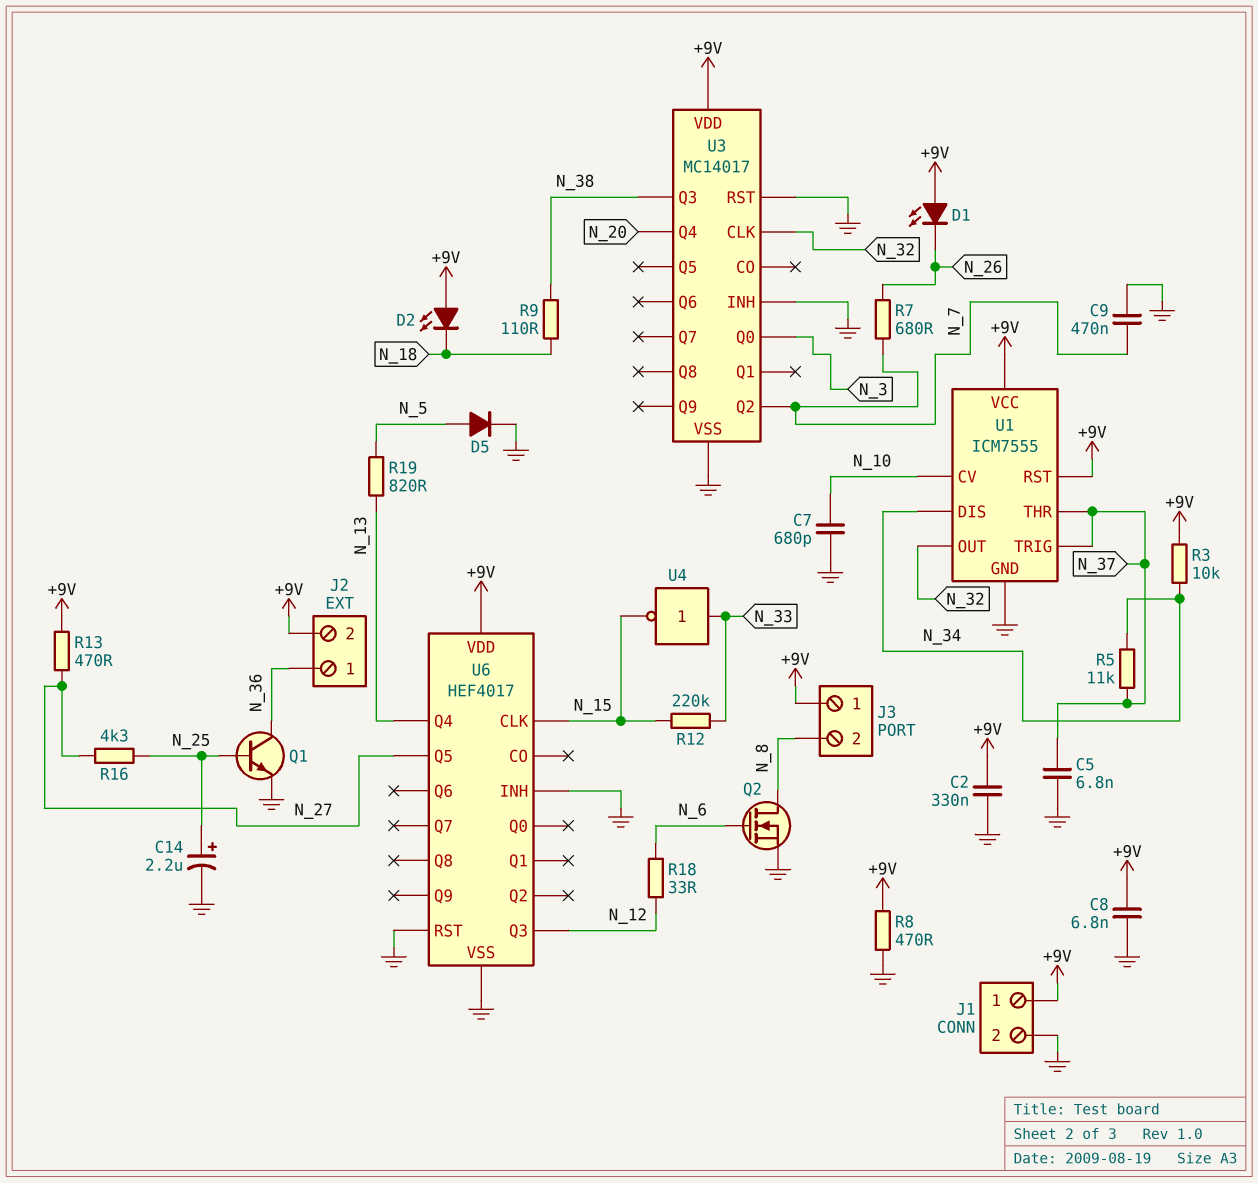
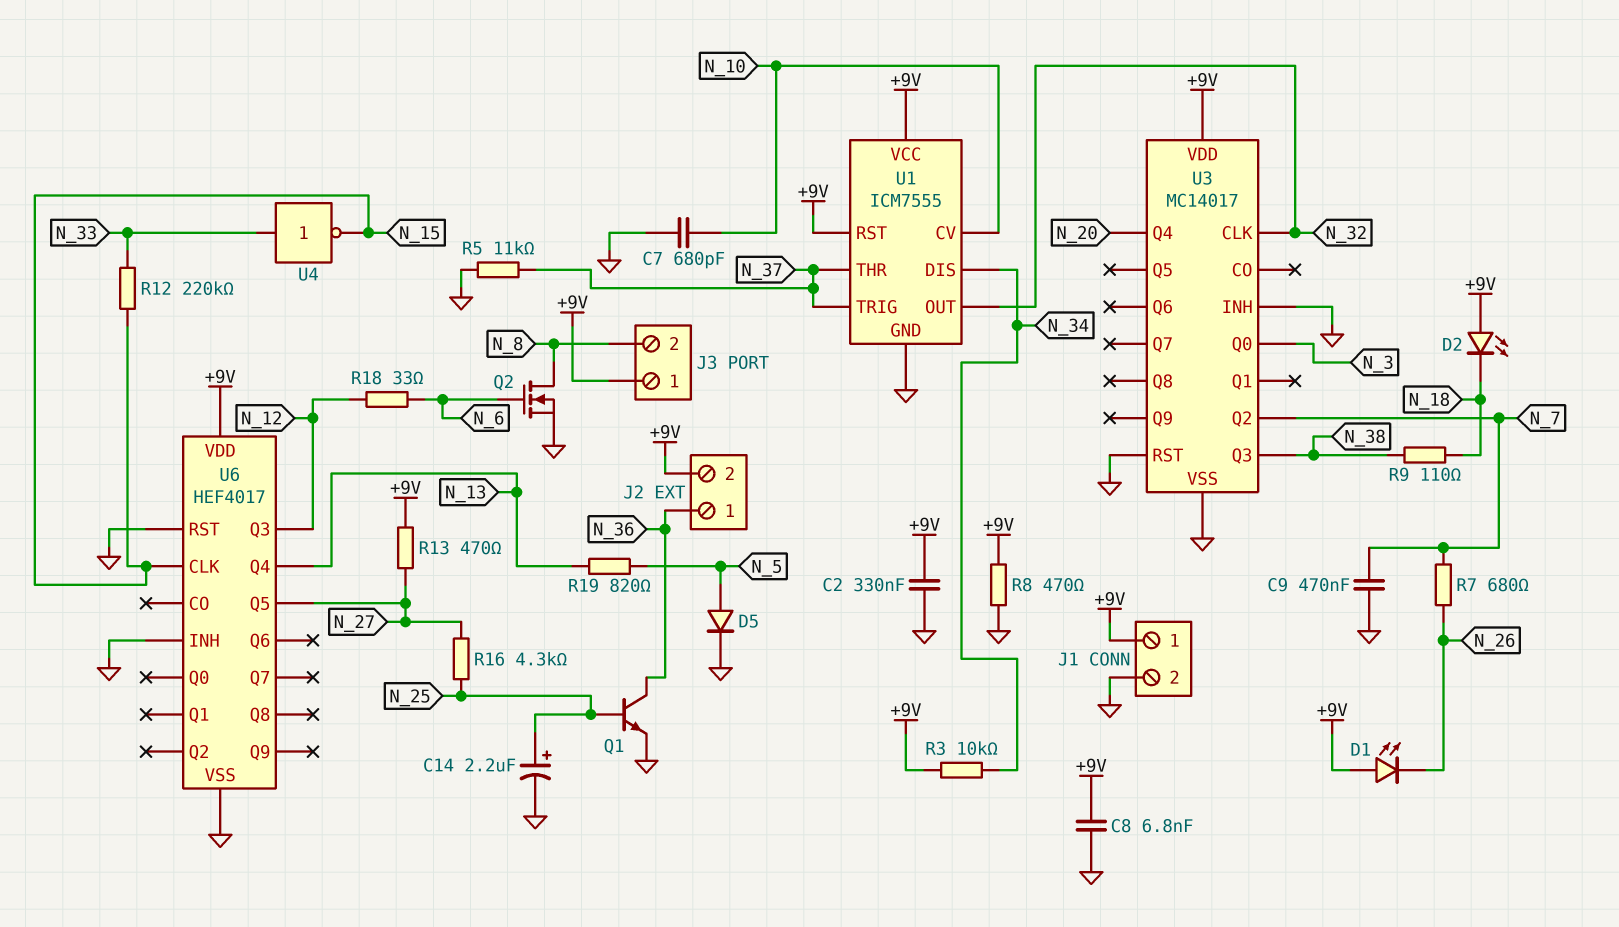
C5: 6.8nF (GND, N_37) -> none
R5: 11k (N_34, N_37) -> 11k (GND, N_37)

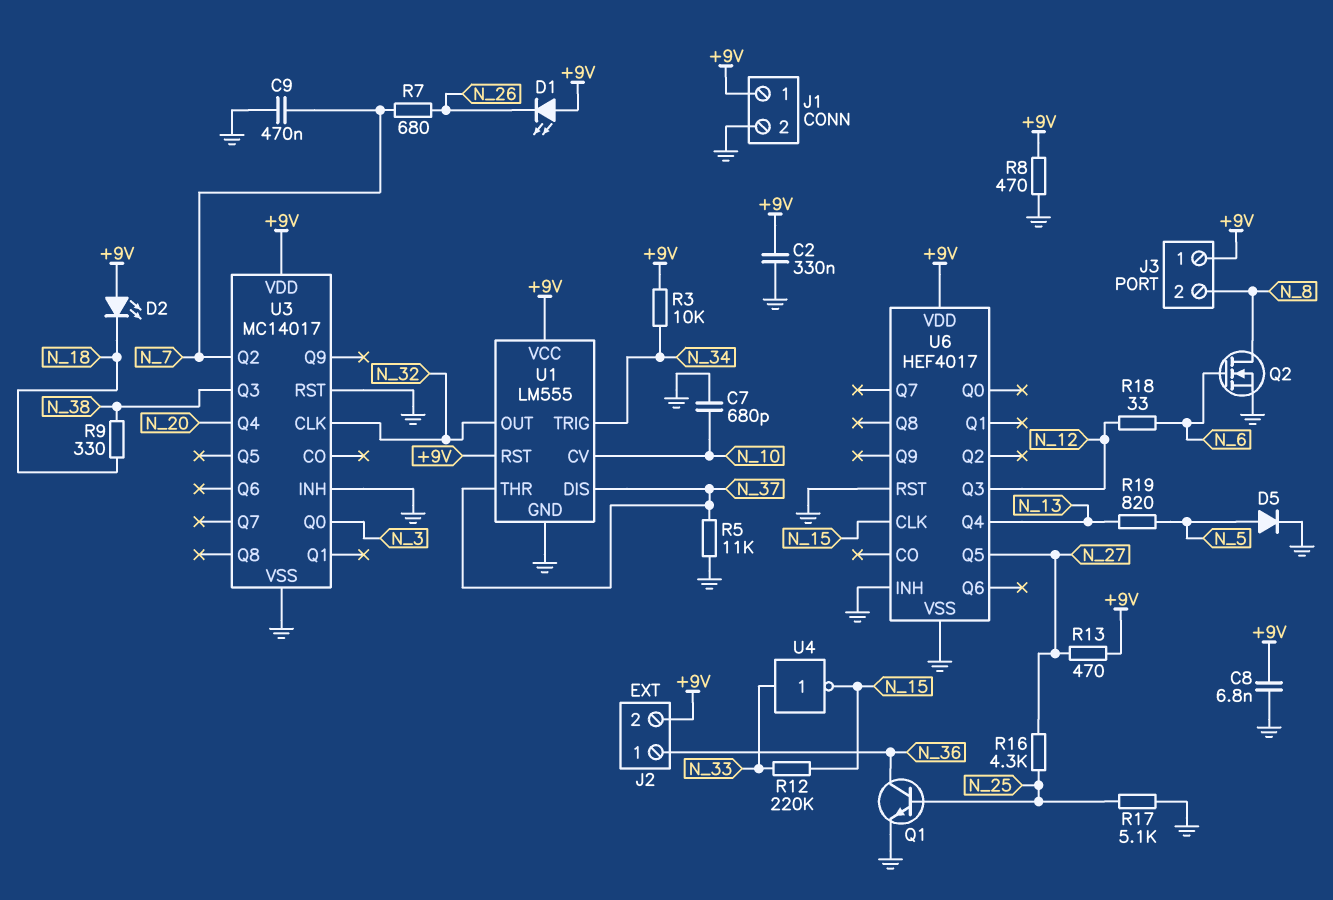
C14: 2.2uF (plus N_25, minus GND) -> none
R9: 110 (N_18, N_38) -> 330 (N_18, N_38)
R17: none -> 5.1k (GND, N_25)
U1: ICM7555 -> LM555
U1 pin DIS: N_34 -> N_37
U1 pin TRIG: N_37 -> N_34

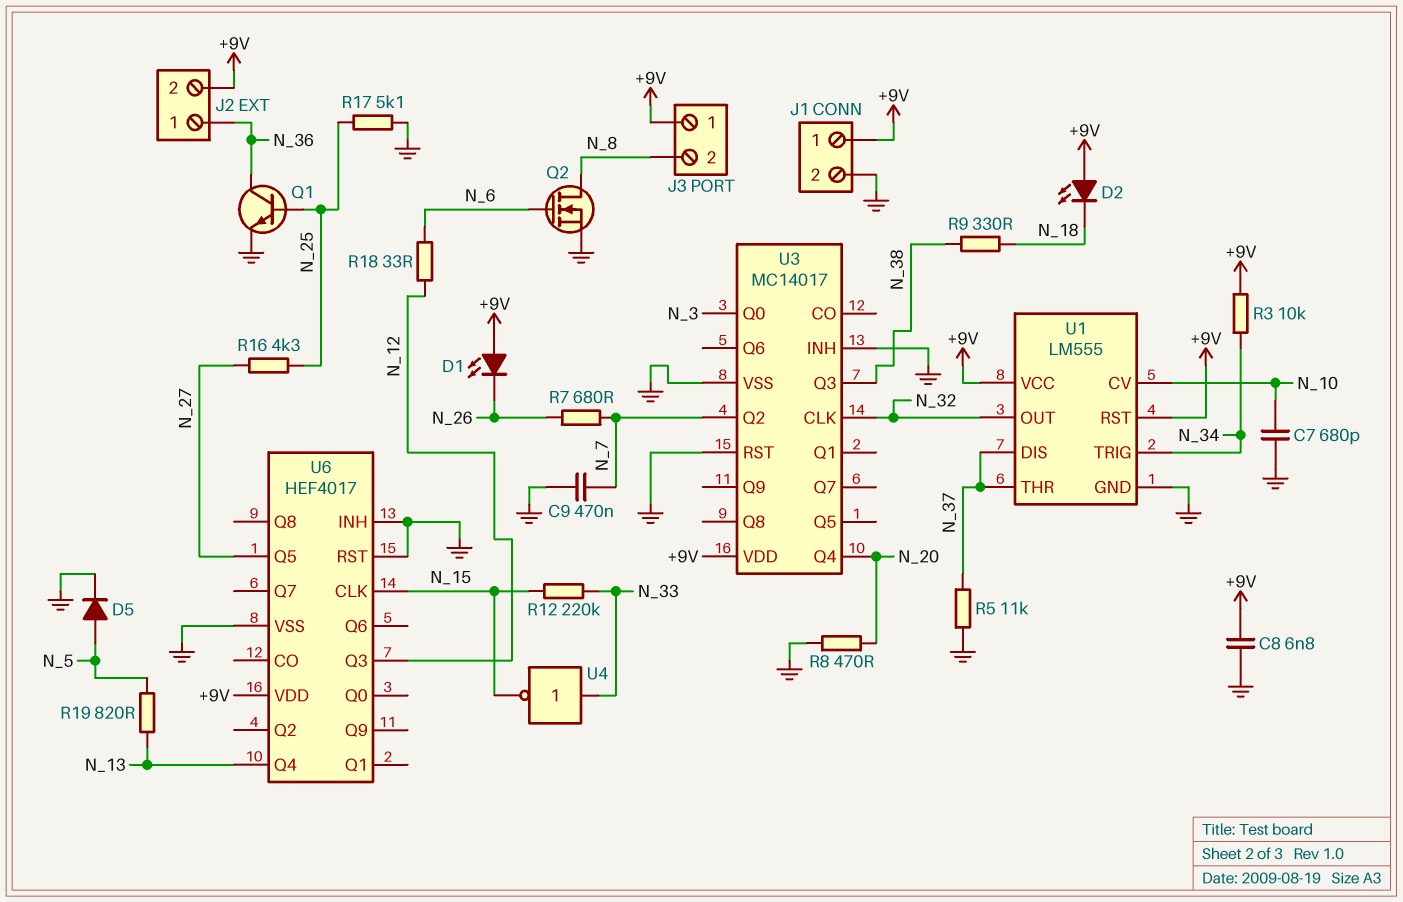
C2: 330nF (+9V, GND) -> none
R8: 470 (+9V, GND) -> 470 (GND, N_20)
R13: 470 (+9V, N_27) -> none

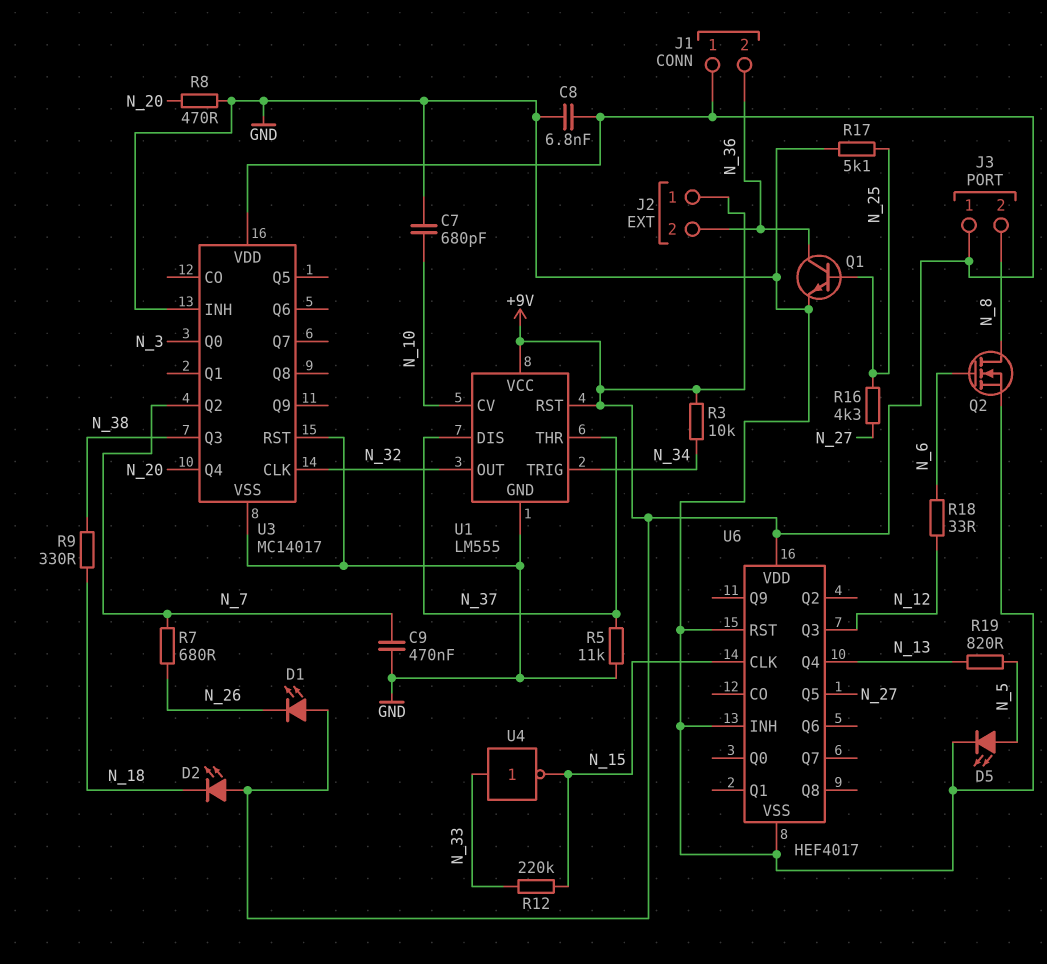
D5: diode (A N_5, K GND) -> LED (A N_5, K GND)
J1 pin 2: GND -> N_36
J2 pin 1: N_36 -> +9V
J2 pin 2: +9V -> N_36

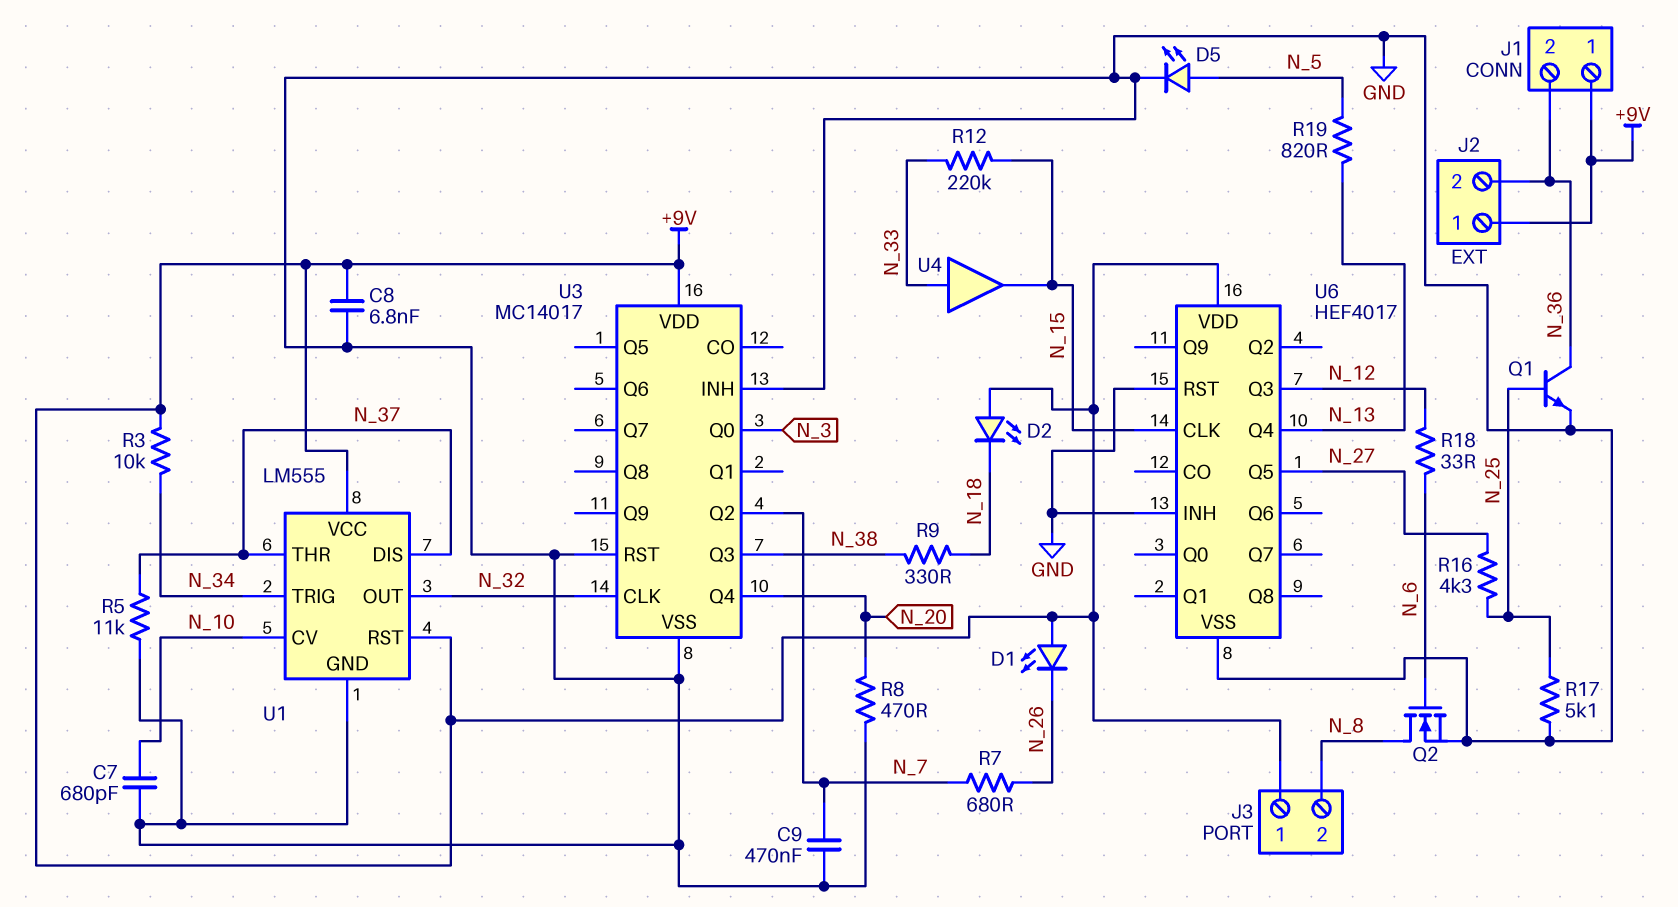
U4: NOT (in N_33, out N_15) -> buffer (in N_33, out N_15)

